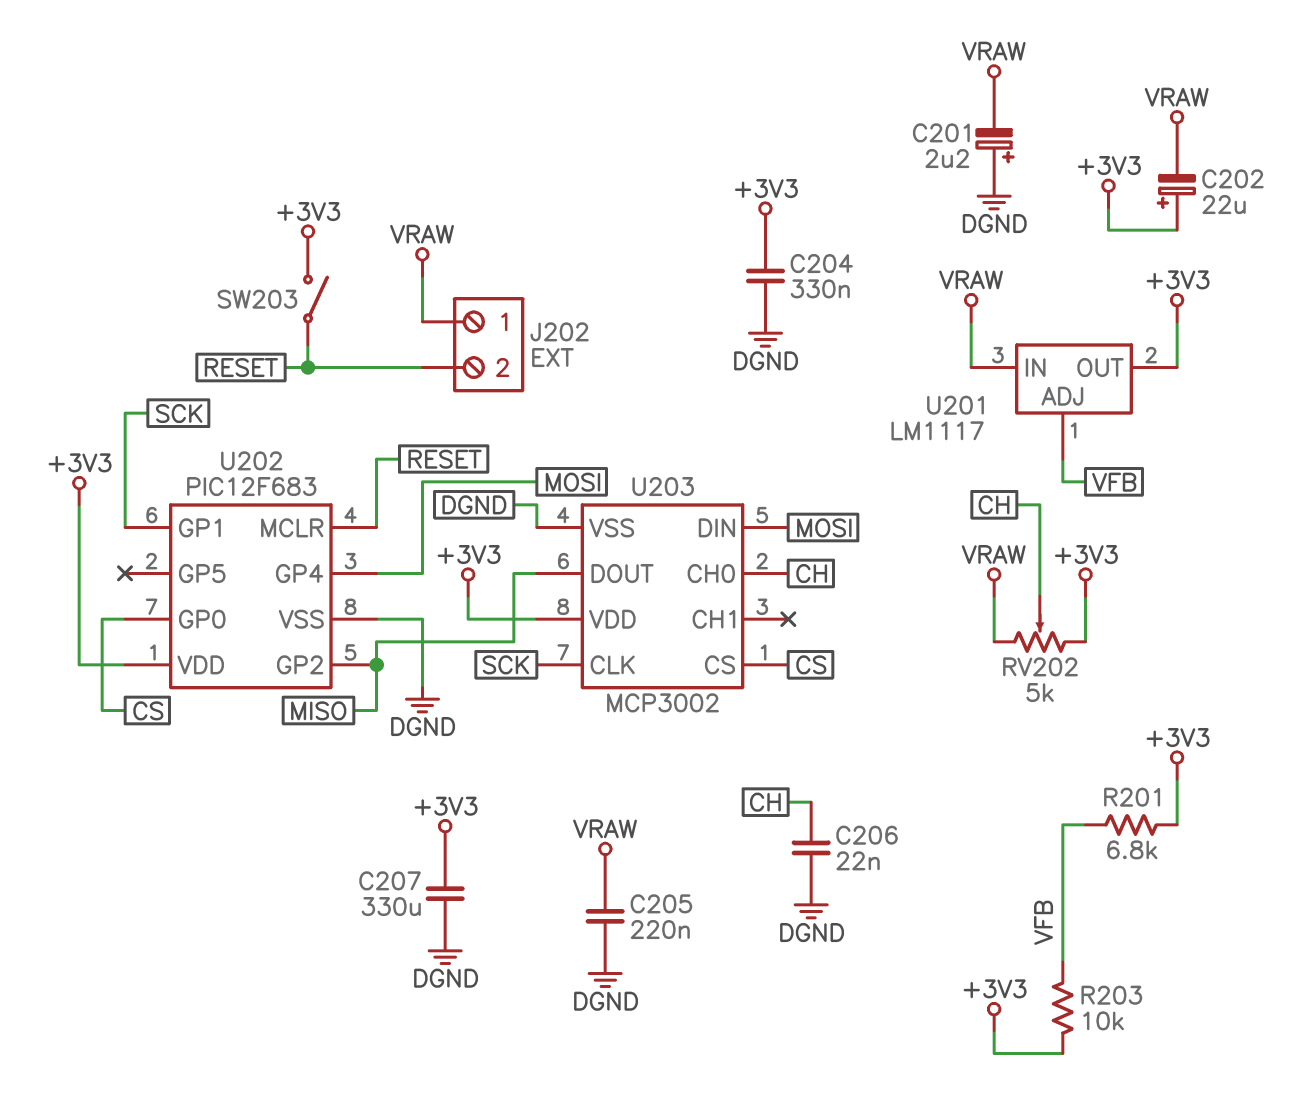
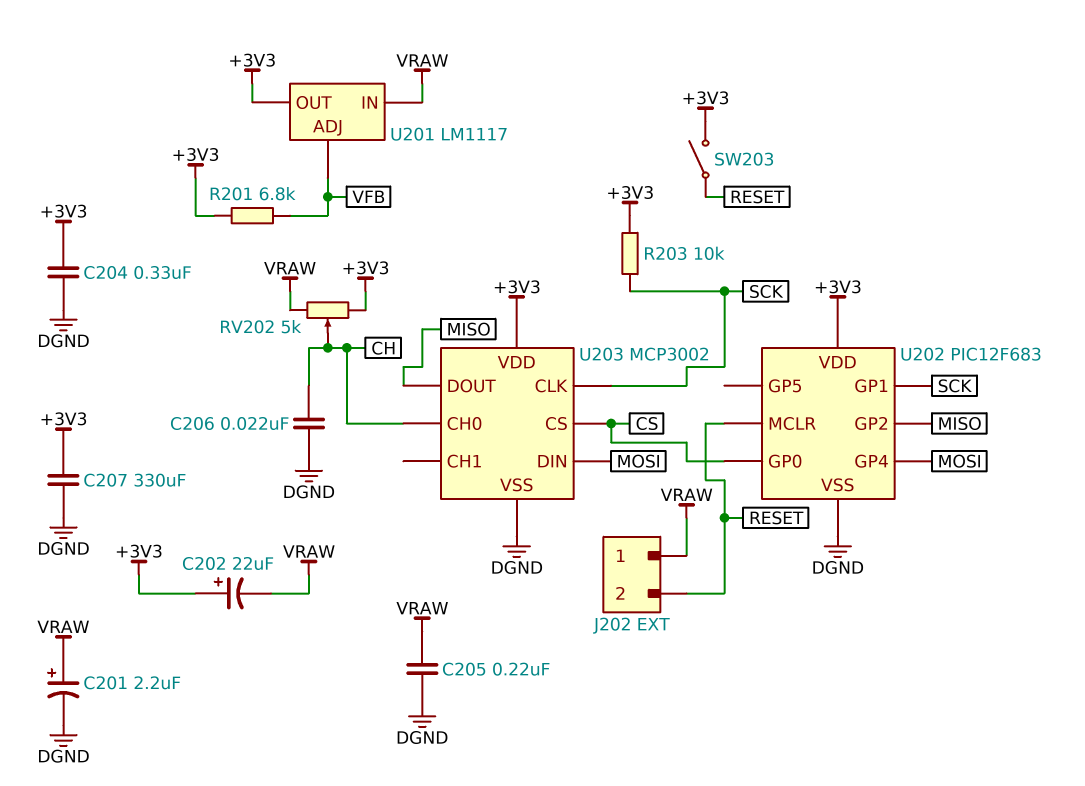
C201: 2.2uF (plus DGND, minus VRAW) -> 2.2uF (plus VRAW, minus DGND)
R203: 10k (+3V3, VFB) -> 10k (+3V3, SCK)

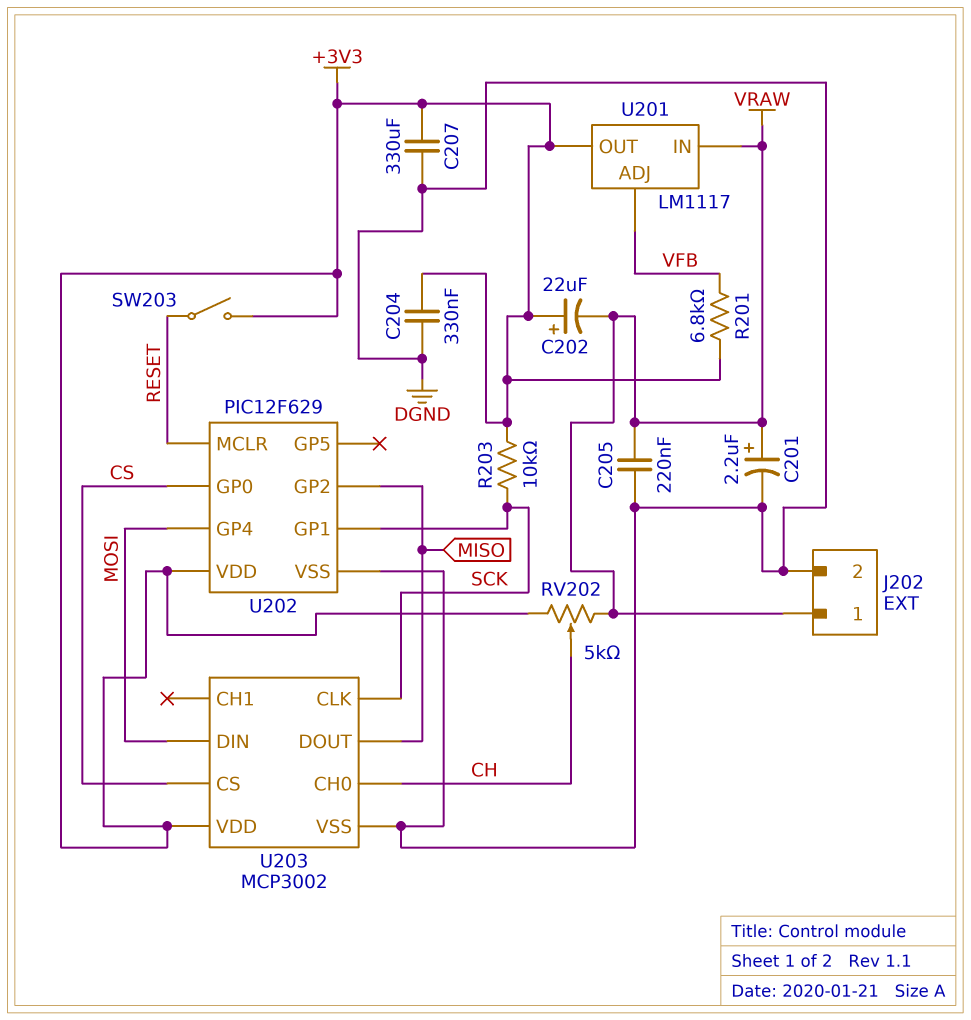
C206: 22nF (CH, DGND) -> none
J202 pin 2: RESET -> DGND
U202: PIC12F683 -> PIC12F629

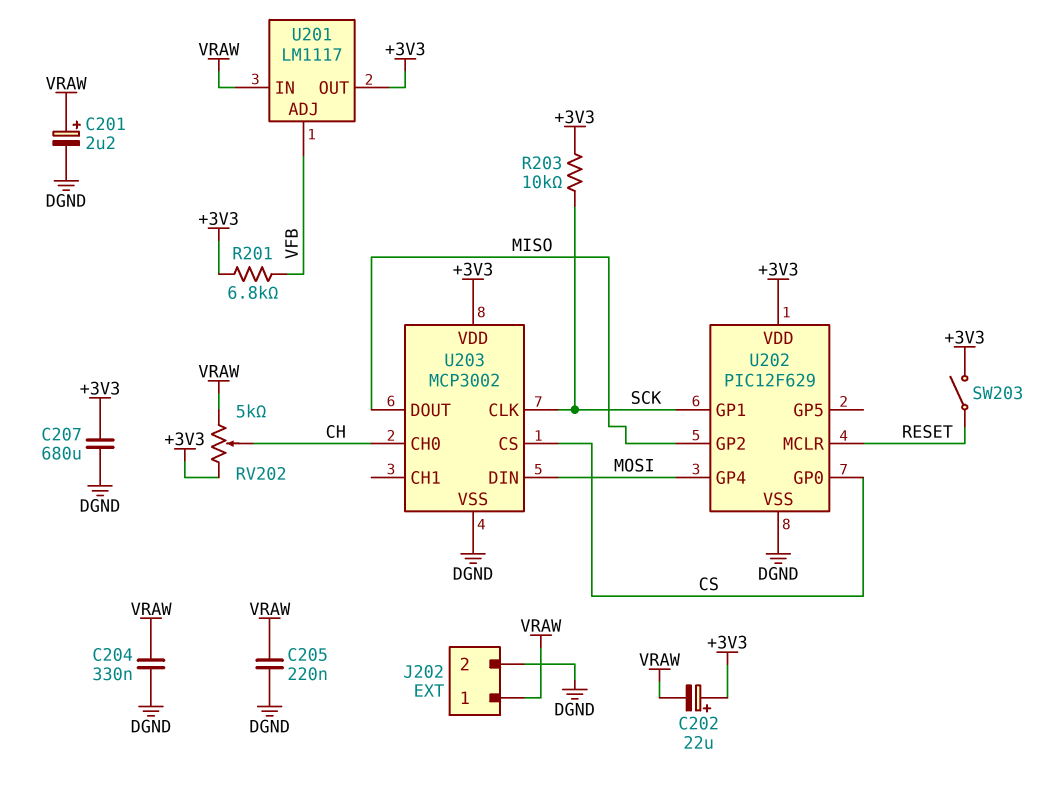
C204: 330nF (+3V3, DGND) -> 330nF (DGND, VRAW)
C207: 330uF (+3V3, DGND) -> 680uF (+3V3, DGND)

